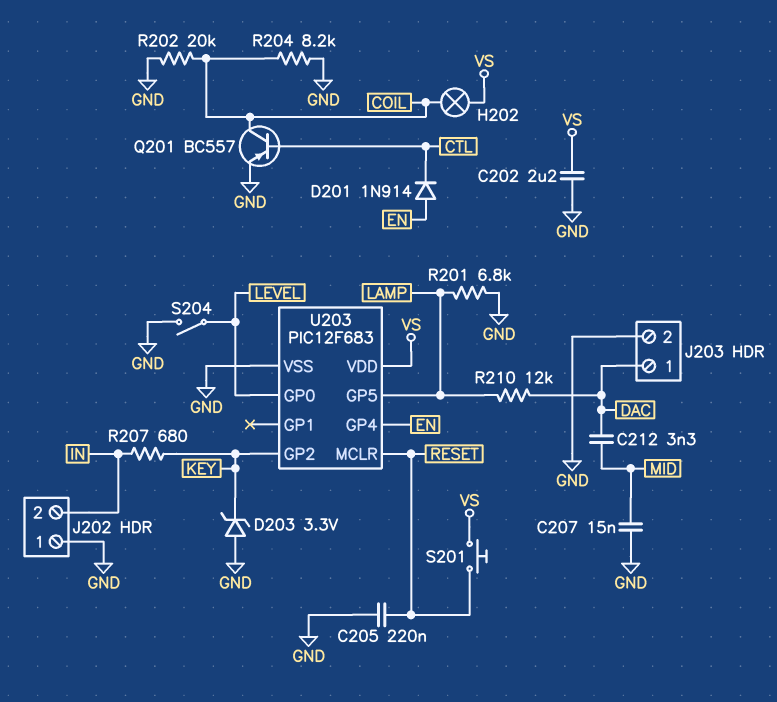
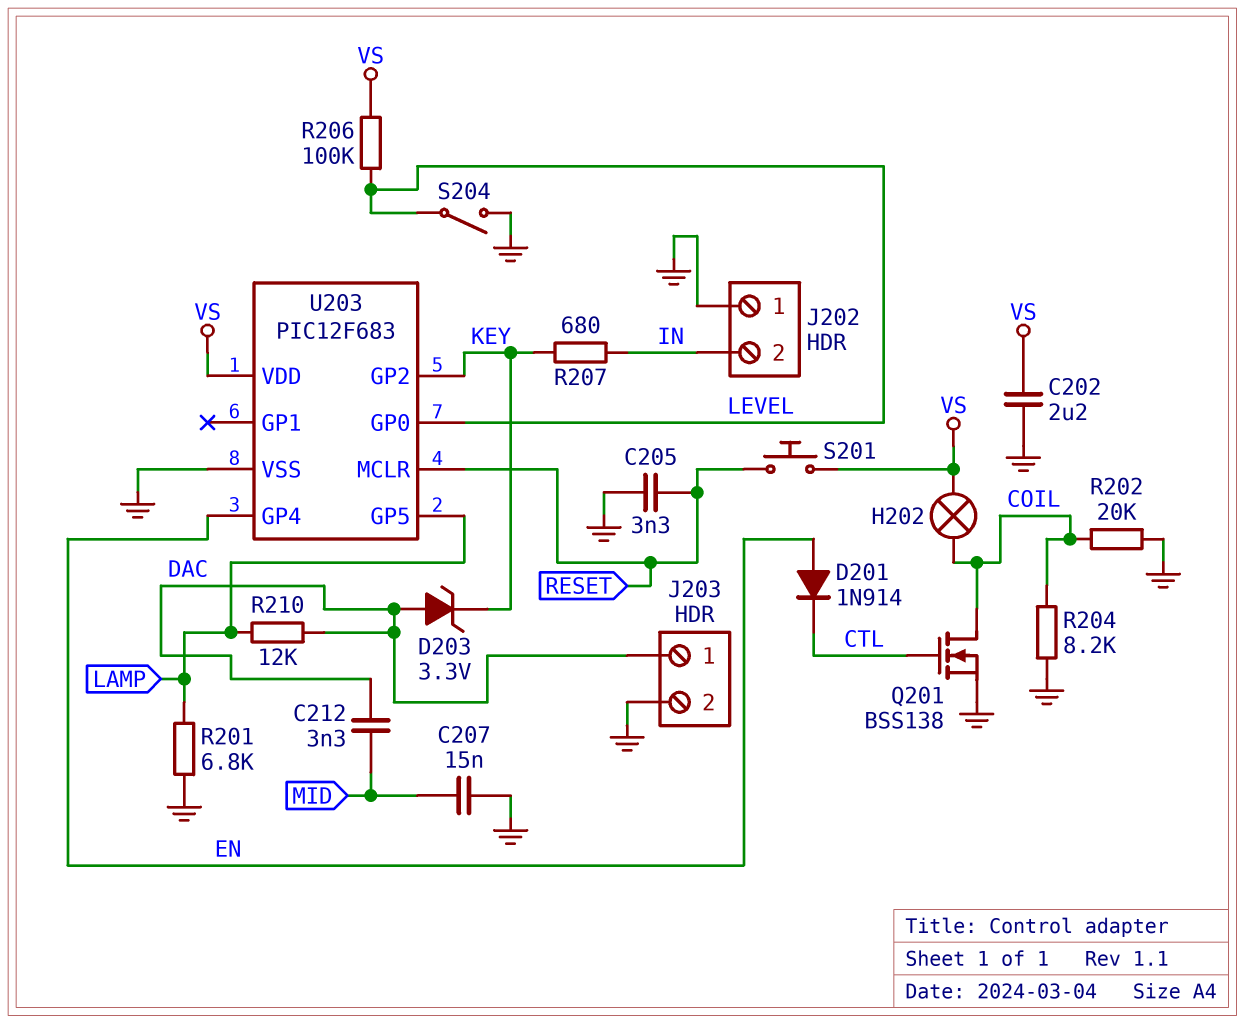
C205: 220nF (GND, RESET) -> 3.3nF (GND, RESET)
D203: zener 3.3V (A GND, K KEY) -> zener 3.3V (A DAC, K KEY)
Q201: PNP BC557 (B CTL, C COIL, E GND) -> NMOS BSS138 (G CTL, D COIL, S GND)
R206: none -> 100k (LEVEL, VS)

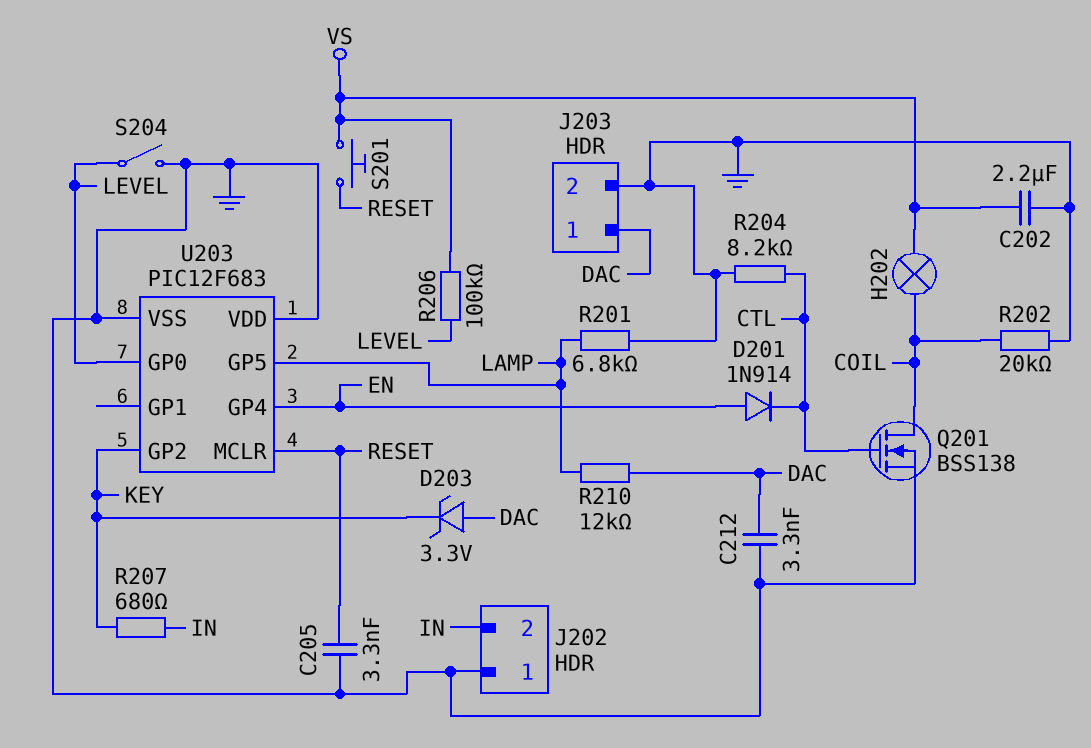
C207: 15nF (GND, MID) -> none
C212: 3.3nF (DAC, MID) -> 3.3nF (DAC, GND)
R204: 8.2k (COIL, GND) -> 8.2k (CTL, GND)
U203 pin VDD: VS -> GND

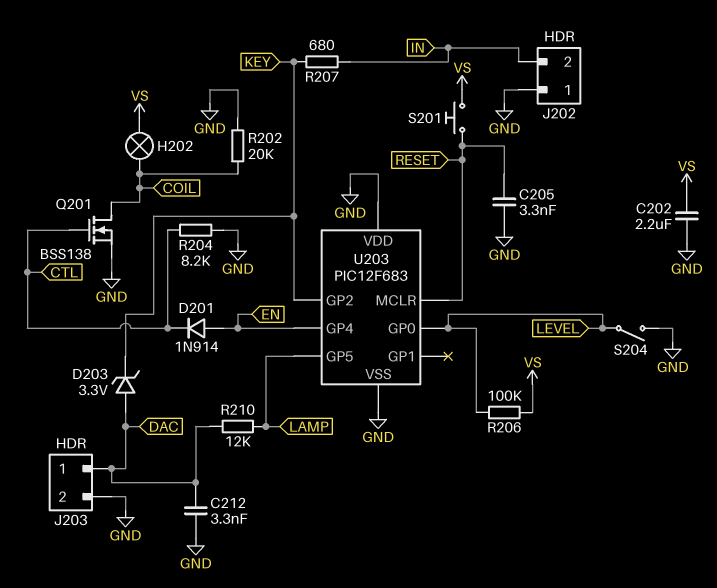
R201: 6.8k (GND, LAMP) -> none

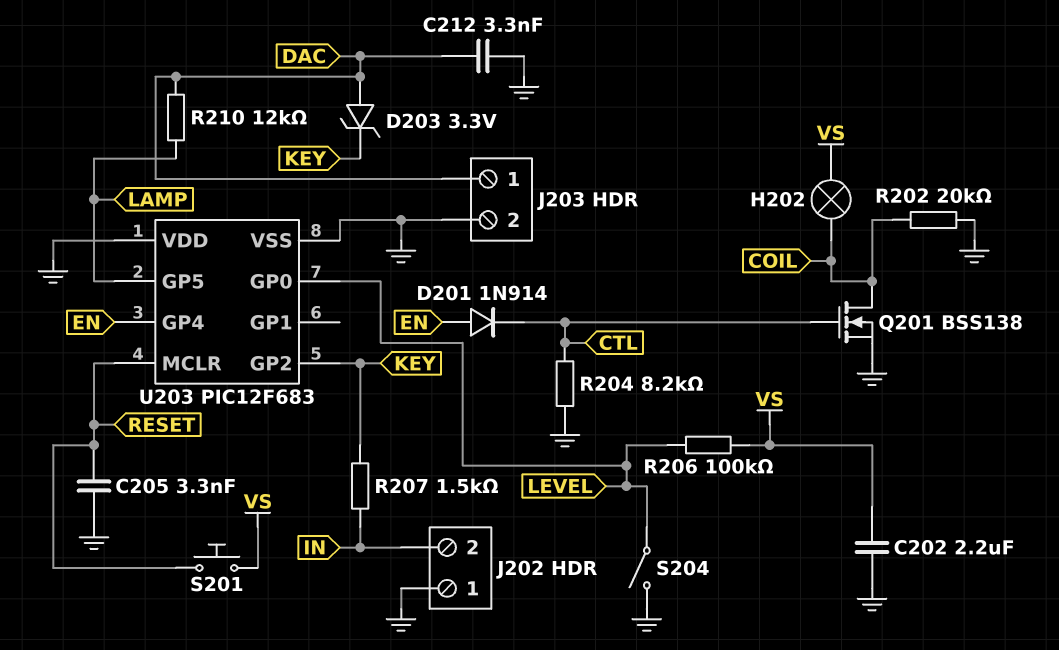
R207: 680 (IN, KEY) -> 1.5k (IN, KEY)

